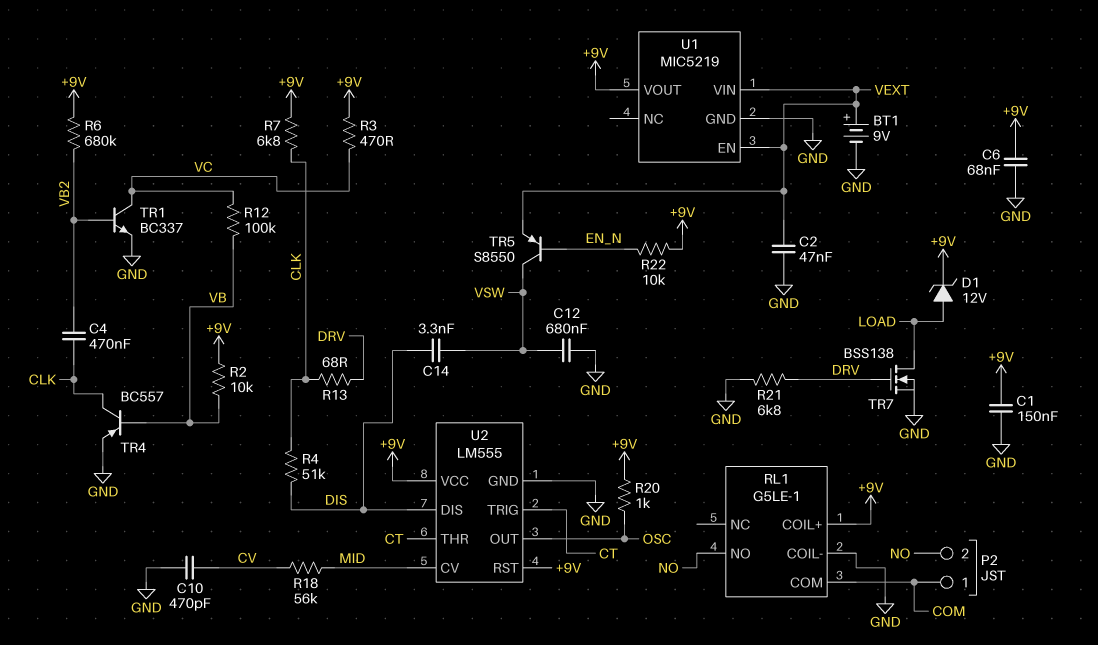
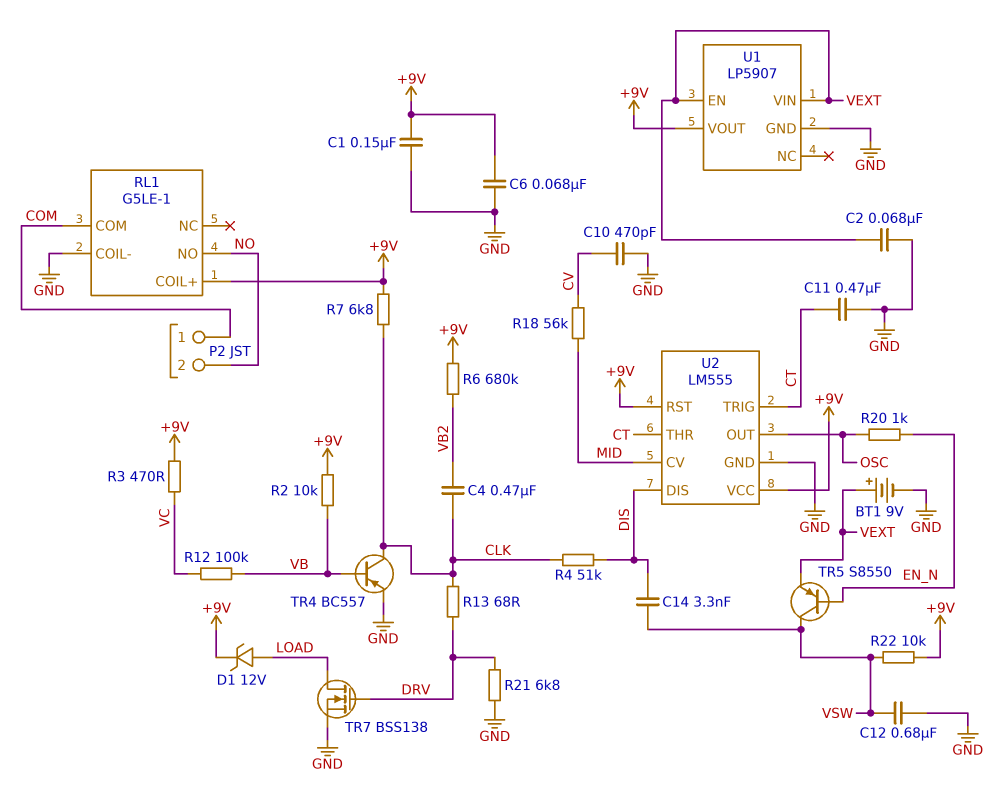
C2: 47nF (GND, VEXT) -> 68nF (GND, VEXT)
C11: none -> 470nF (CT, GND)
R20: 1k (+9V, OSC) -> 1k (EN_N, OSC)
R22: 10k (+9V, EN_N) -> 10k (+9V, VSW)
TR1: NPN BC337 (B VB2, C VC, E GND) -> none
U1: MIC5219 -> LP5907

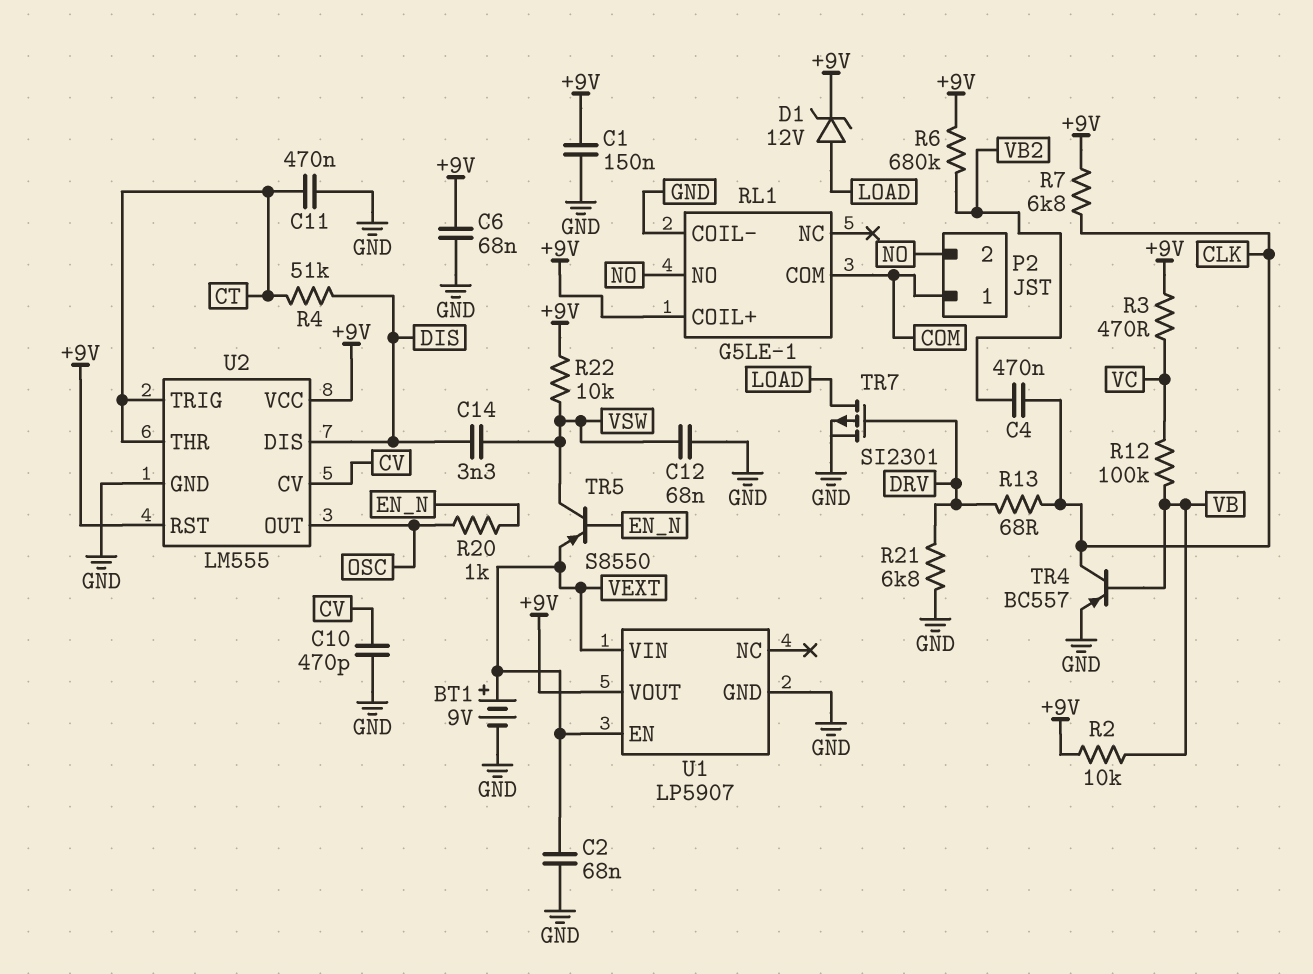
C12: 680nF (GND, VSW) -> 68nF (GND, VSW)
R4: 51k (CLK, DIS) -> 51k (CT, DIS)
R18: 56k (CV, MID) -> none
TR7: NMOS BSS138 (G DRV, D LOAD, S GND) -> PMOS SI2301 (G DRV, D LOAD, S GND)
U2 pin CV: MID -> CV

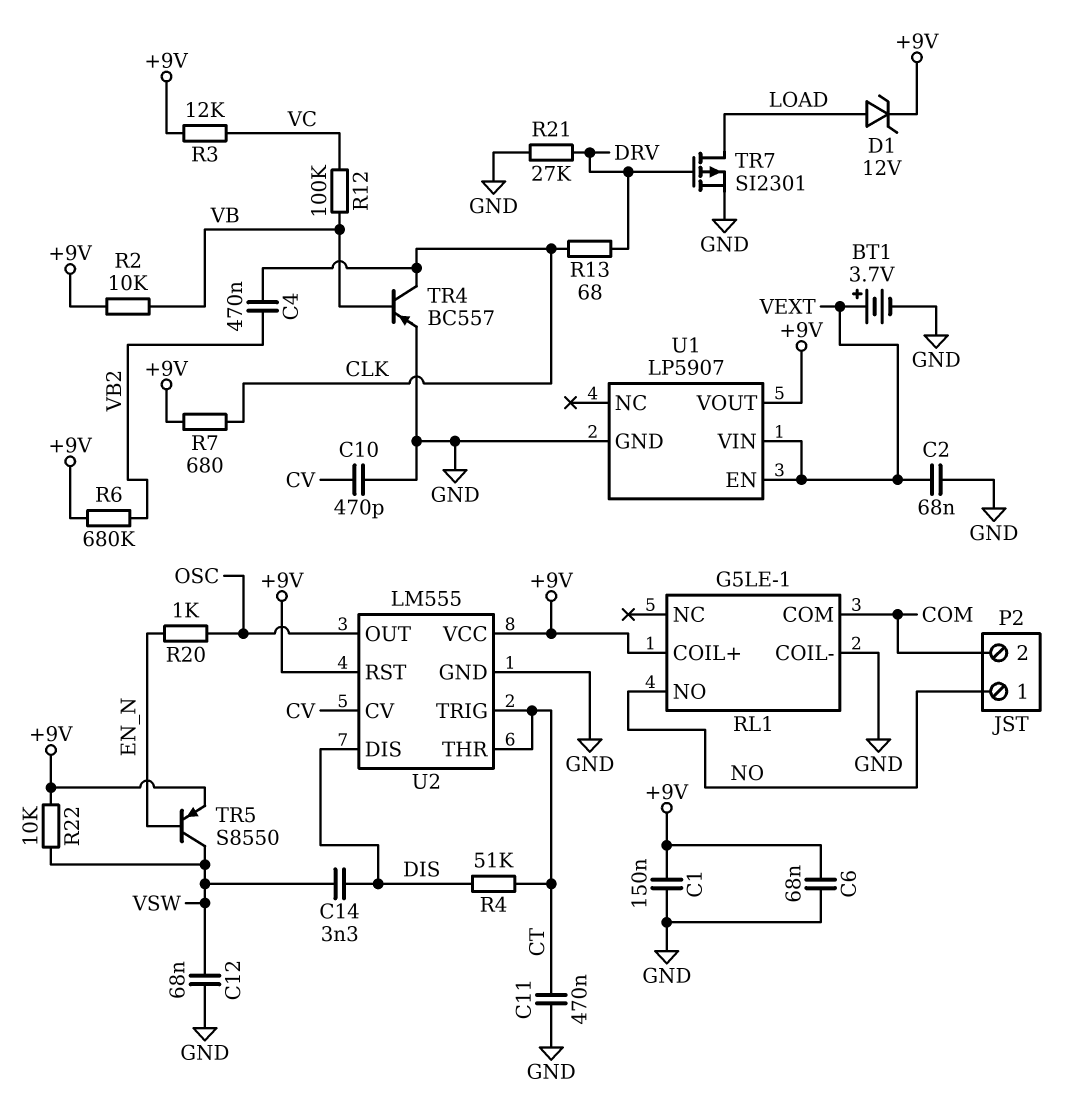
BT1: 9V (plus VEXT, minus GND) -> 3.7V (plus VEXT, minus GND)
P2 pin 1: COM -> NO
P2 pin 2: NO -> COM
R3: 470 (+9V, VC) -> 12k (+9V, VC)
R7: 6.8k (+9V, CLK) -> 680 (+9V, CLK)
R21: 6.8k (DRV, GND) -> 27k (DRV, GND)
TR5: PNP S8550 (B EN_N, C VSW, E VEXT) -> PNP S8550 (B EN_N, C VSW, E +9V)

